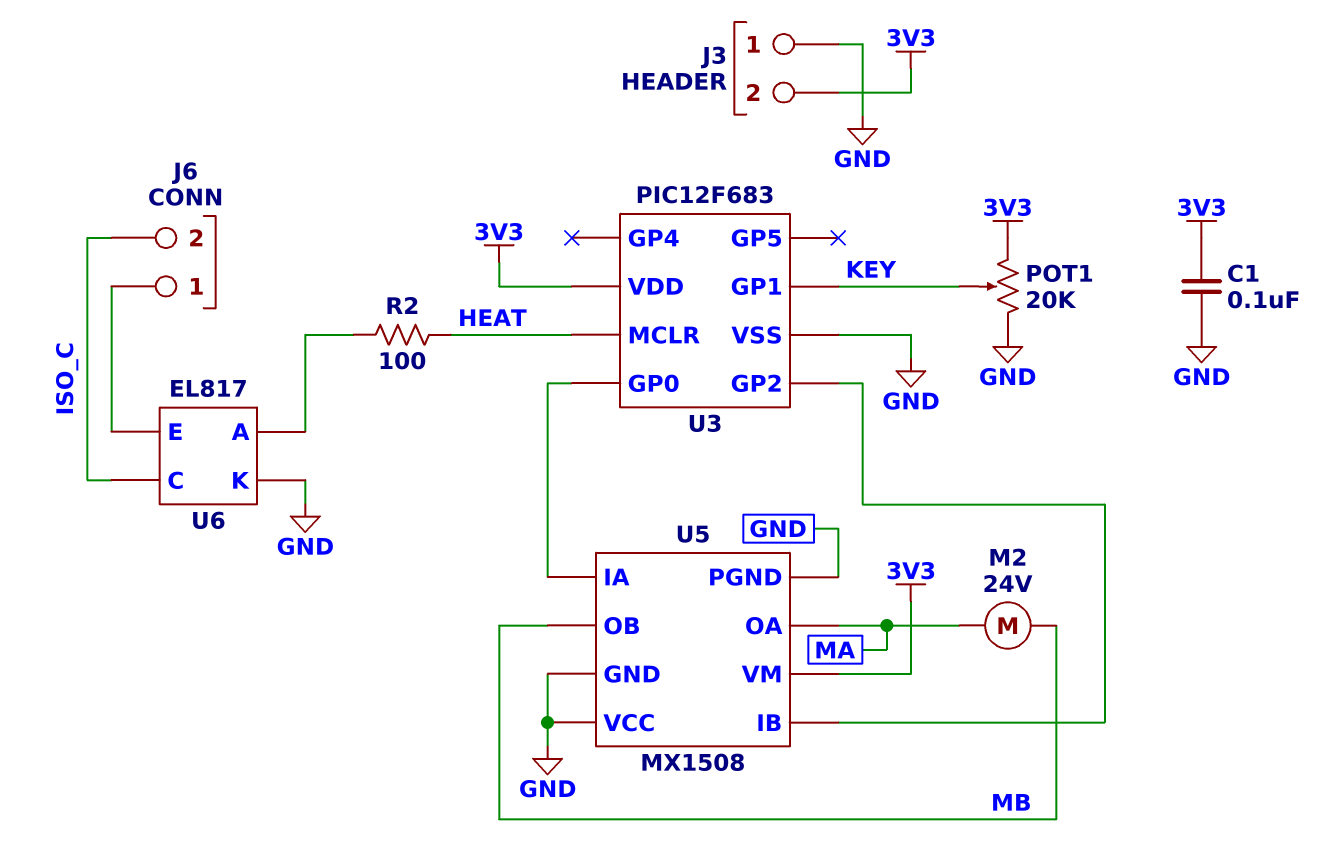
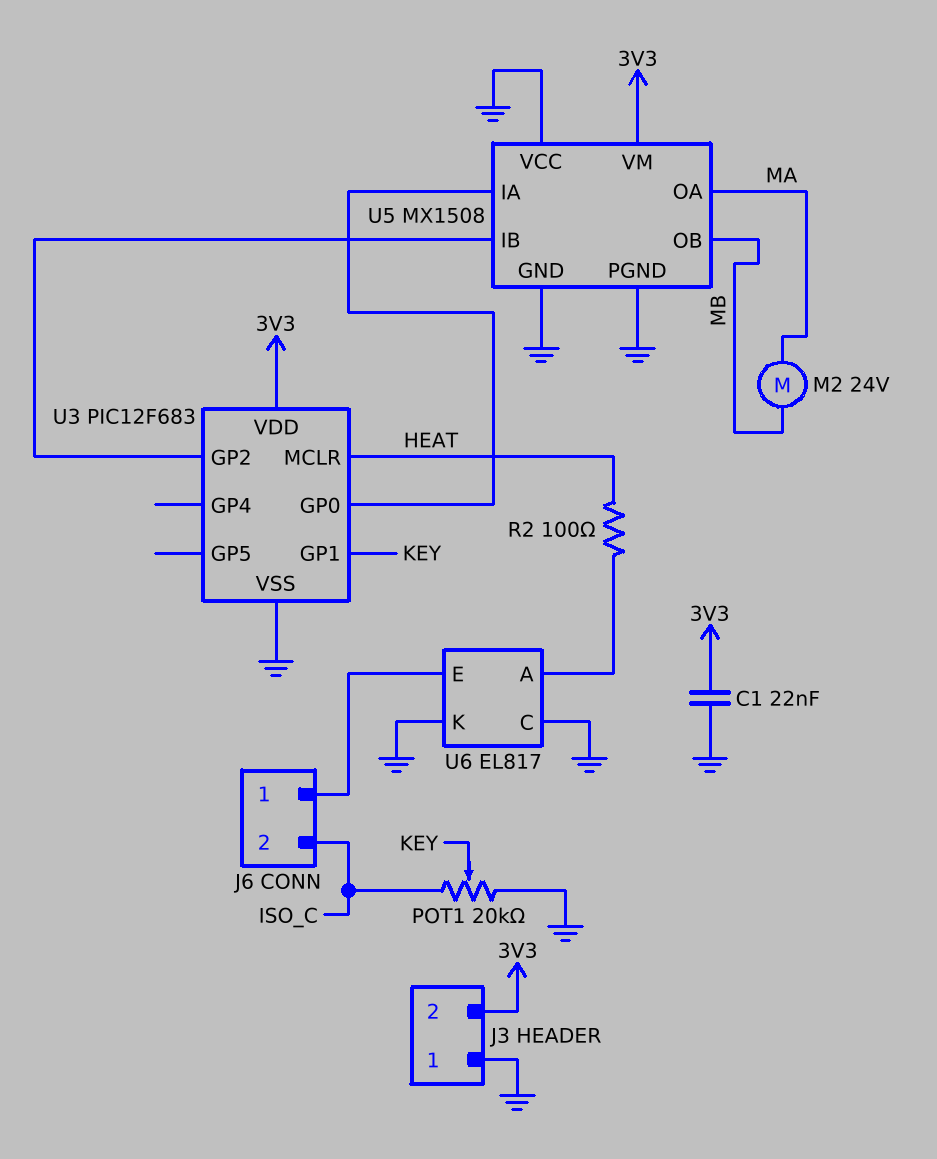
C1: 100nF (3V3, GND) -> 22nF (3V3, GND)
POT1: 20k (3V3, GND, wiper KEY) -> 20k (GND, ISO_C, wiper KEY)
U6 pin C: ISO_C -> GND

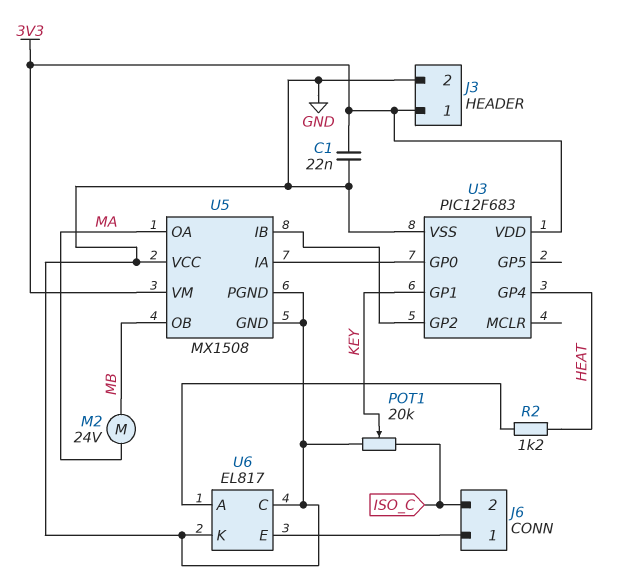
J3 pin 1: GND -> 3V3
J3 pin 2: 3V3 -> GND
R2: 100 (HEAT, U6/A) -> 1.2k (HEAT, U6/A)
U3 pin GP4: none -> HEAT
U3 pin MCLR: HEAT -> none

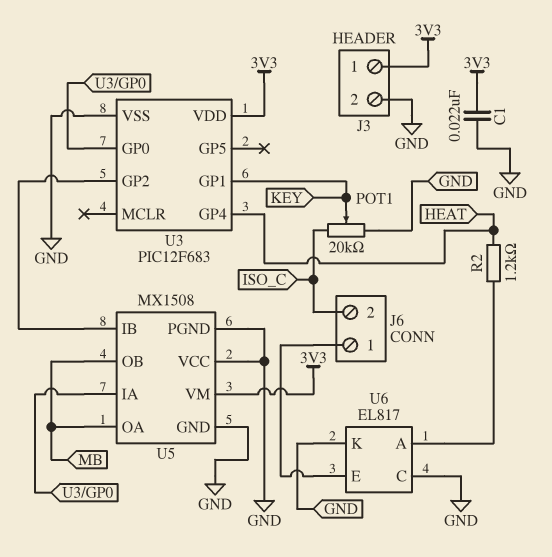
M2: motor 24V (MA, MB) -> none
U5 pin OA: MA -> MB

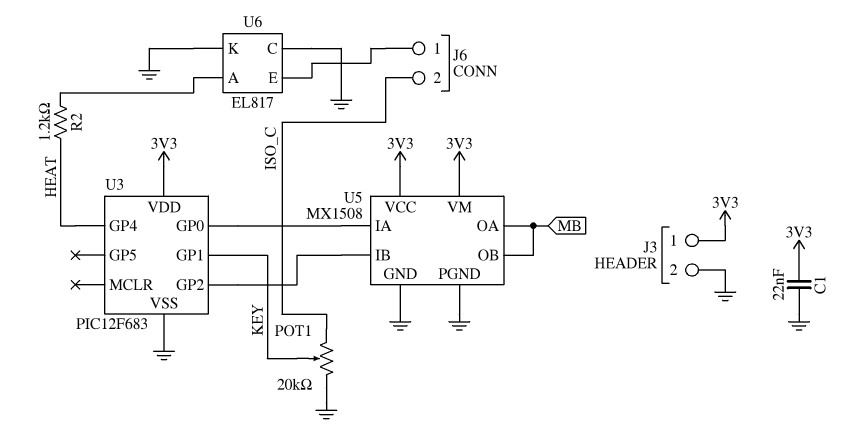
U5 pin VCC: GND -> 3V3

